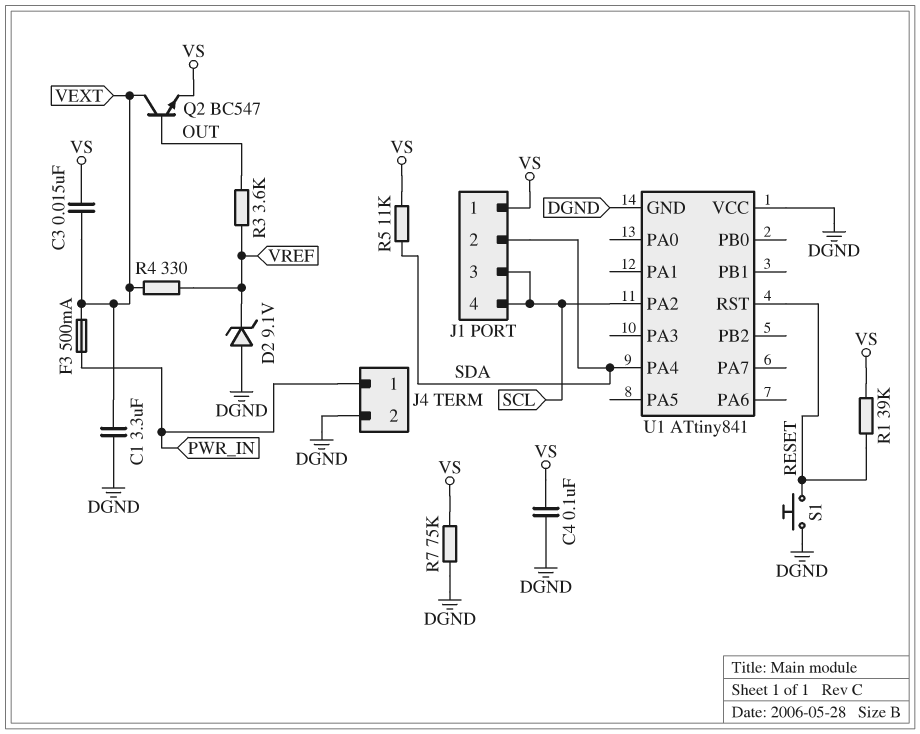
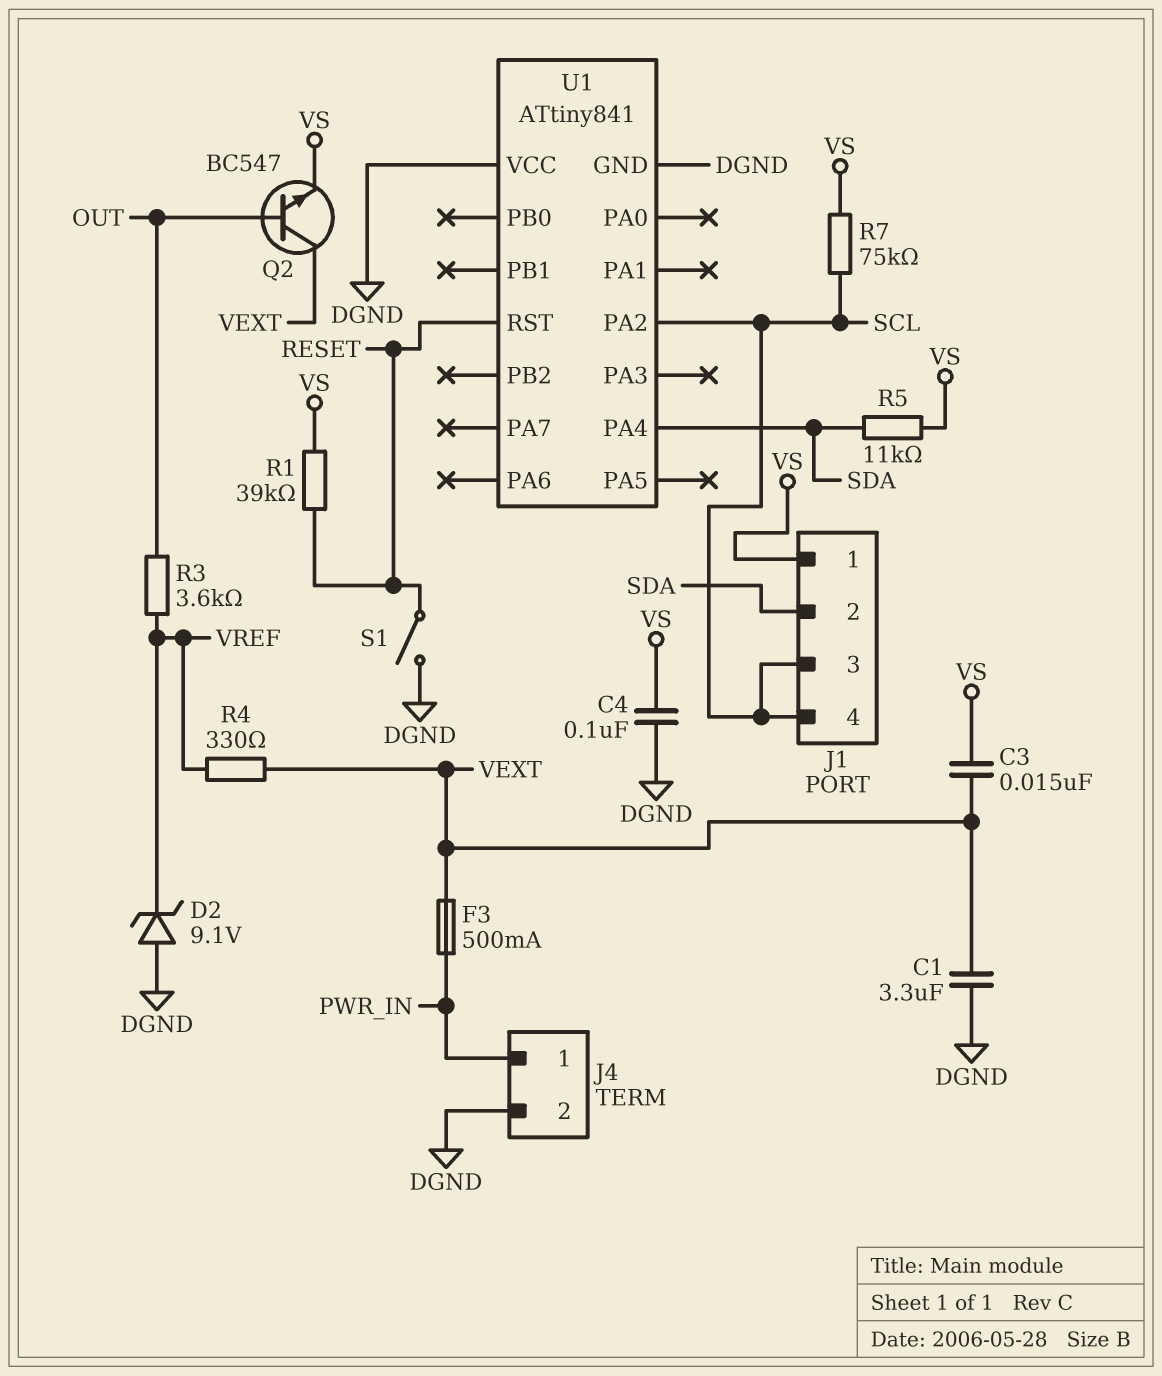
R7: 75k (DGND, VS) -> 75k (SCL, VS)
S1: button (DGND, RESET) -> switch (DGND, RESET)

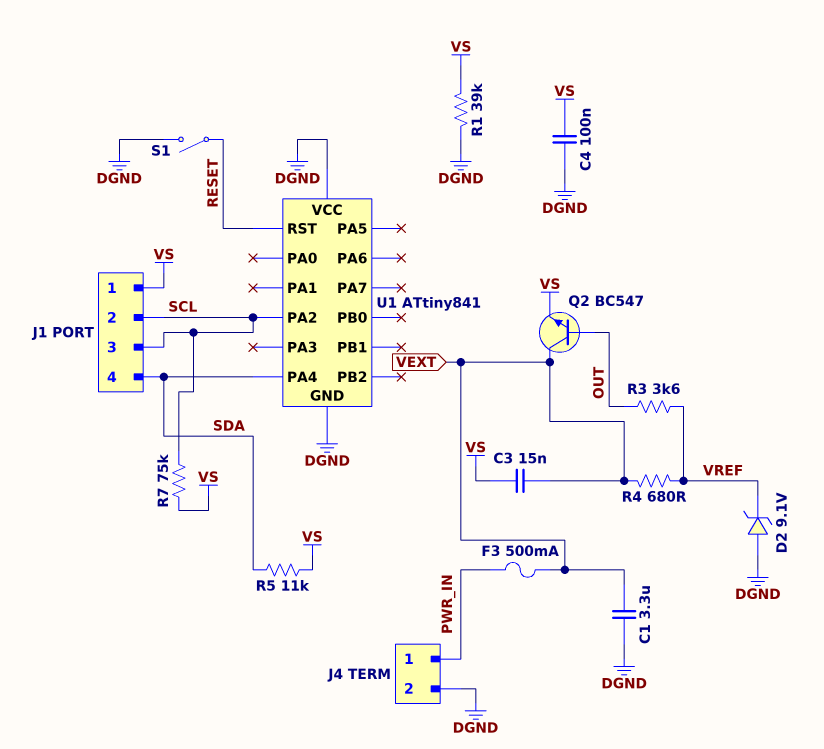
J1 pin 2: SDA -> SCL
J1 pin 4: SCL -> SDA
R1: 39k (RESET, VS) -> 39k (DGND, VS)
R4: 330 (VEXT, VREF) -> 680 (VEXT, VREF)

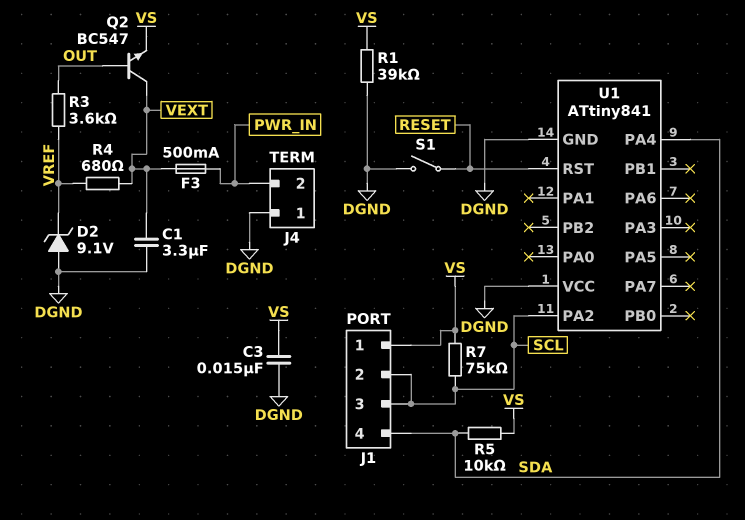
C3: 15nF (VEXT, VS) -> 15nF (DGND, VS)
C4: 100nF (DGND, VS) -> none
J4 pin 1: PWR_IN -> DGND
J4 pin 2: DGND -> PWR_IN
R5: 11k (SDA, VS) -> 10k (SDA, VS)

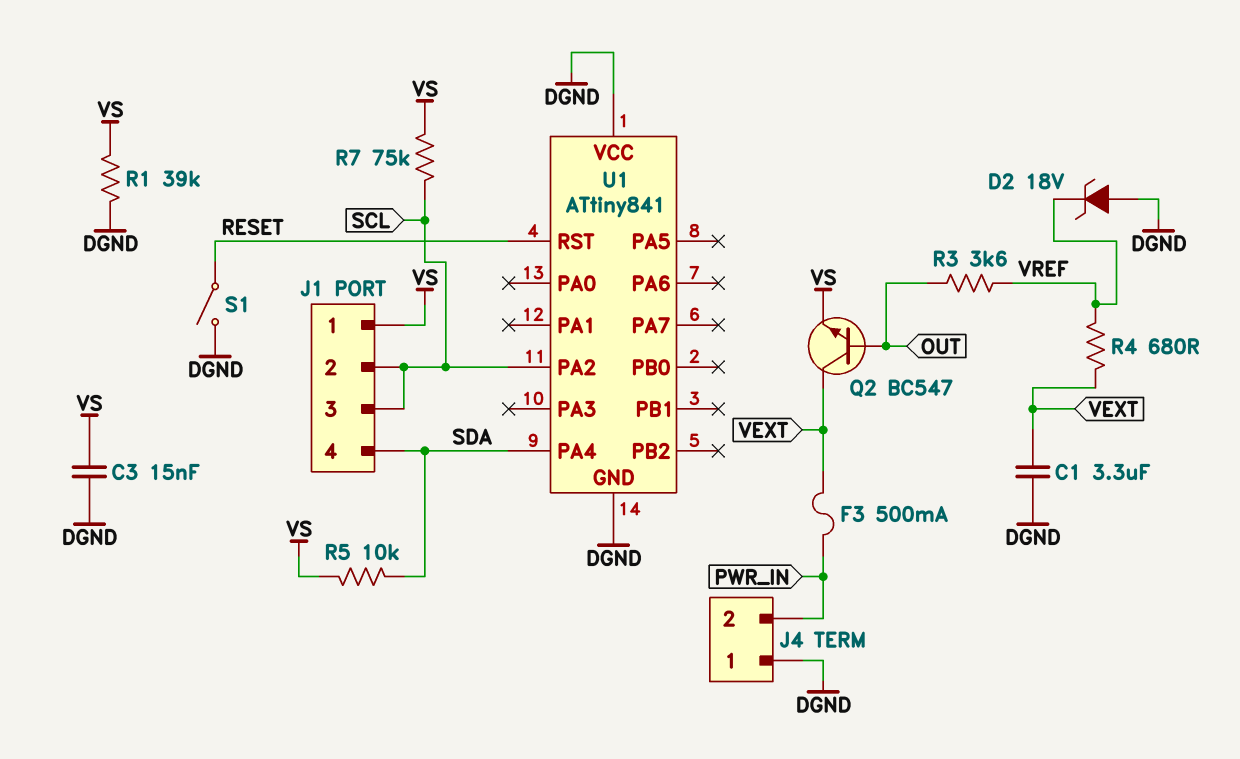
D2: zener 9.1V (A DGND, K VREF) -> zener 18V (A DGND, K VREF)

